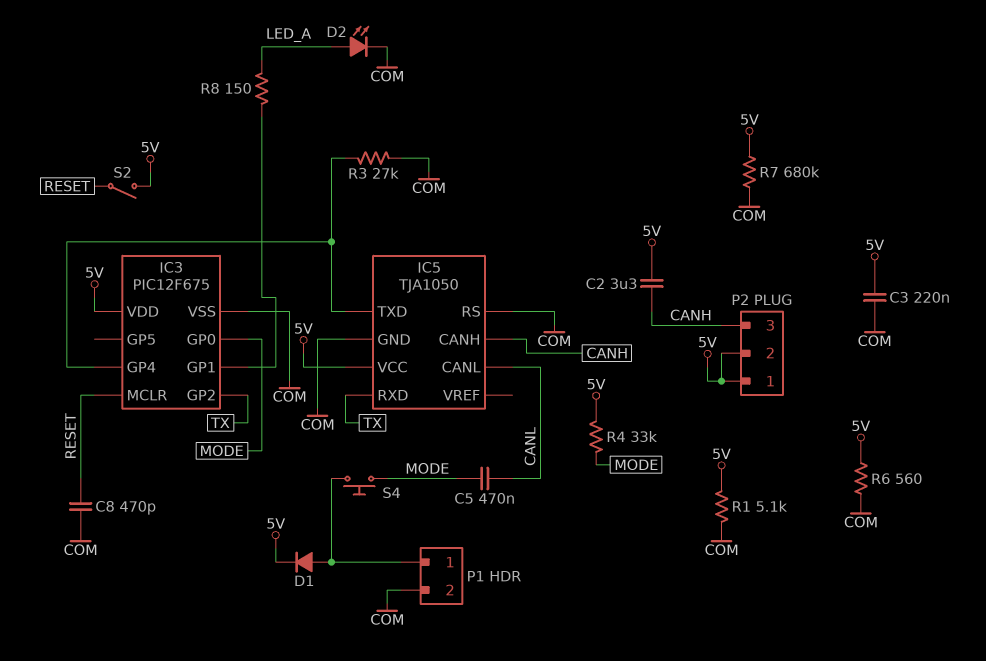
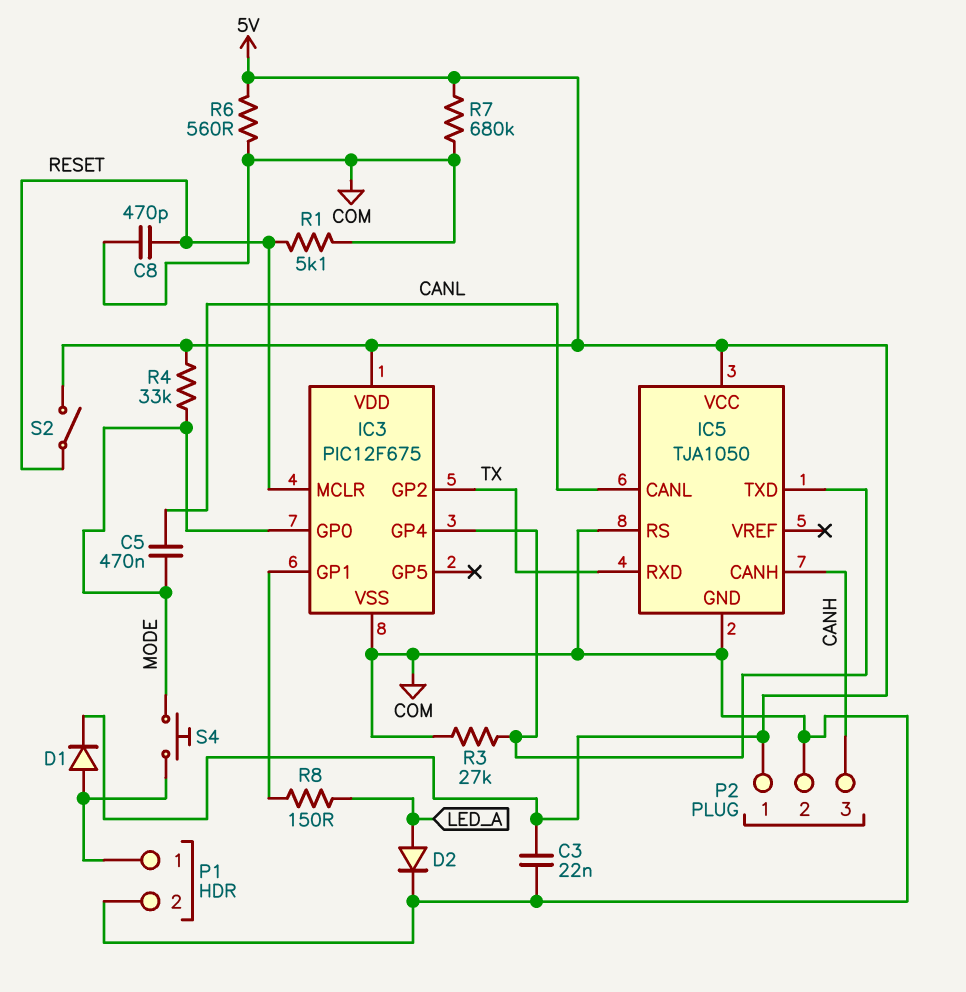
C2: 3.3uF (5V, CANH) -> none
C3: 220nF (5V, COM) -> 22nF (5V, COM)
D2: LED (A LED_A, K COM) -> diode (A LED_A, K COM)
P2 pin 2: 5V -> COM
R1: 5.1k (5V, COM) -> 5.1k (COM, RESET)

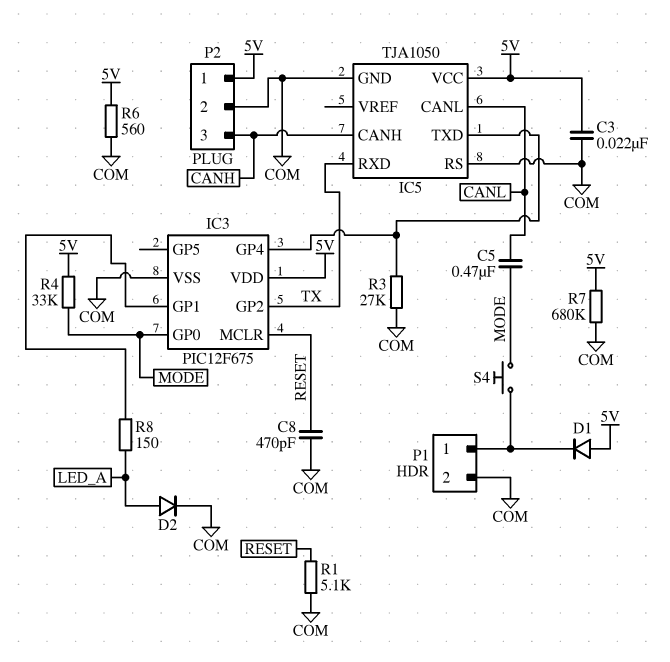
D1: diode (A P1/1, K 5V) -> diode (A 5V, K P1/1)
S2: switch (5V, RESET) -> none

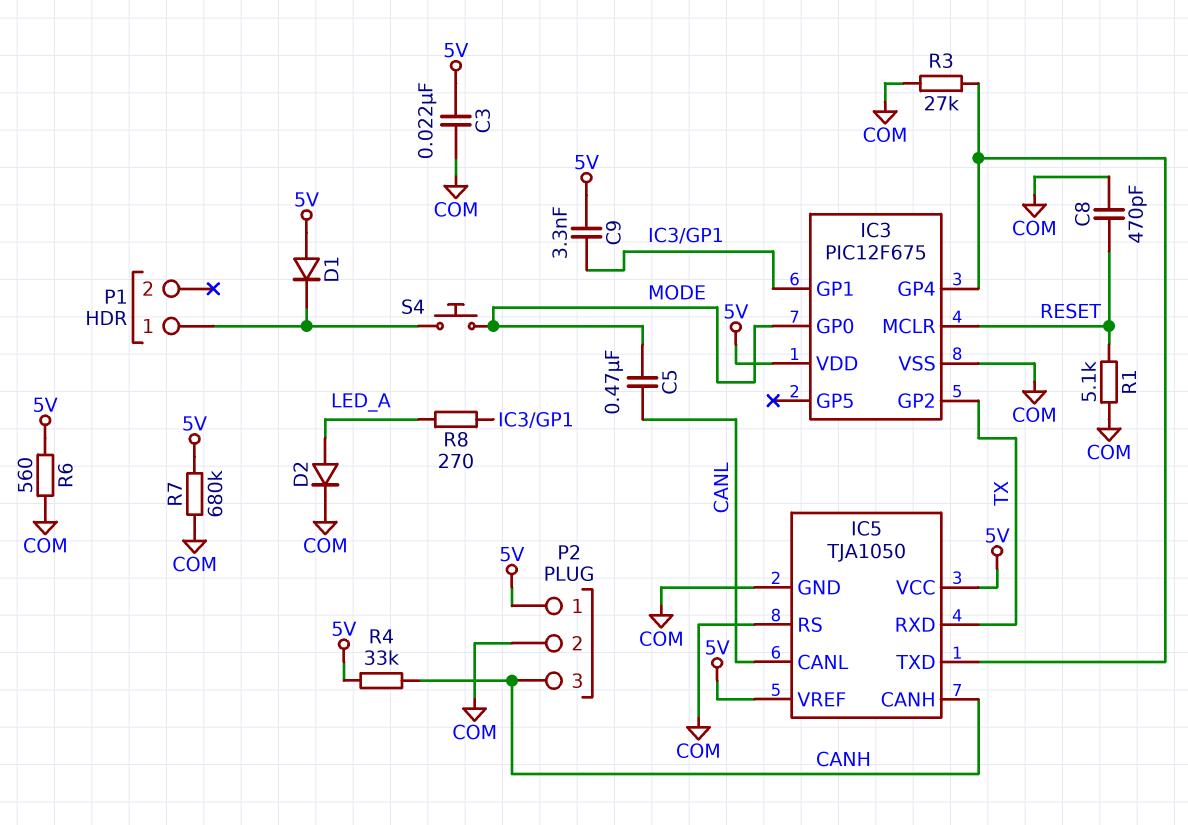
C9: none -> 3.3nF (5V, IC3/GP1)
IC5 pin VREF: none -> 5V
P1 pin 2: COM -> none
R4: 33k (5V, MODE) -> 33k (5V, CANH)
R8: 150 (IC3/GP1, LED_A) -> 270 (IC3/GP1, LED_A)

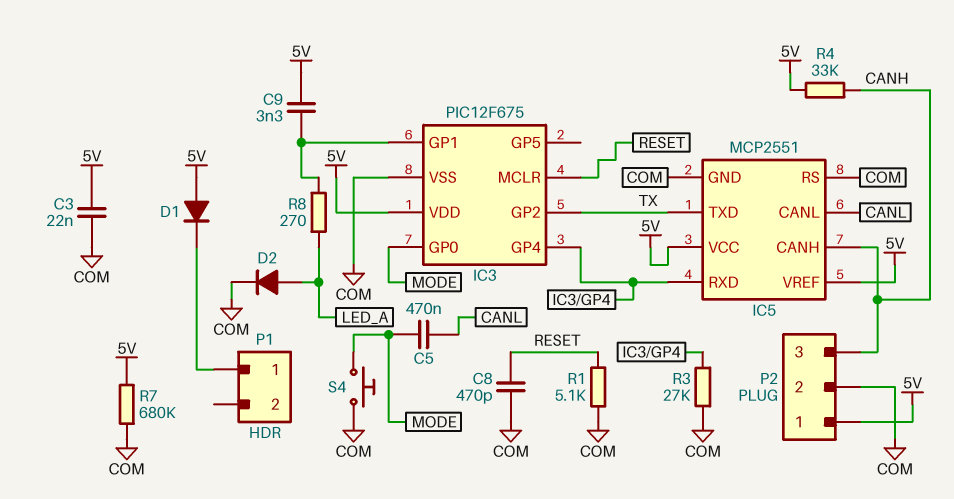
IC5: TJA1050 -> MCP2551
IC5 pin RXD: TX -> IC3/GP4
IC5 pin TXD: IC3/GP4 -> TX
R6: 560 (5V, COM) -> none
S4: button (MODE, P1/1) -> button (COM, MODE)

